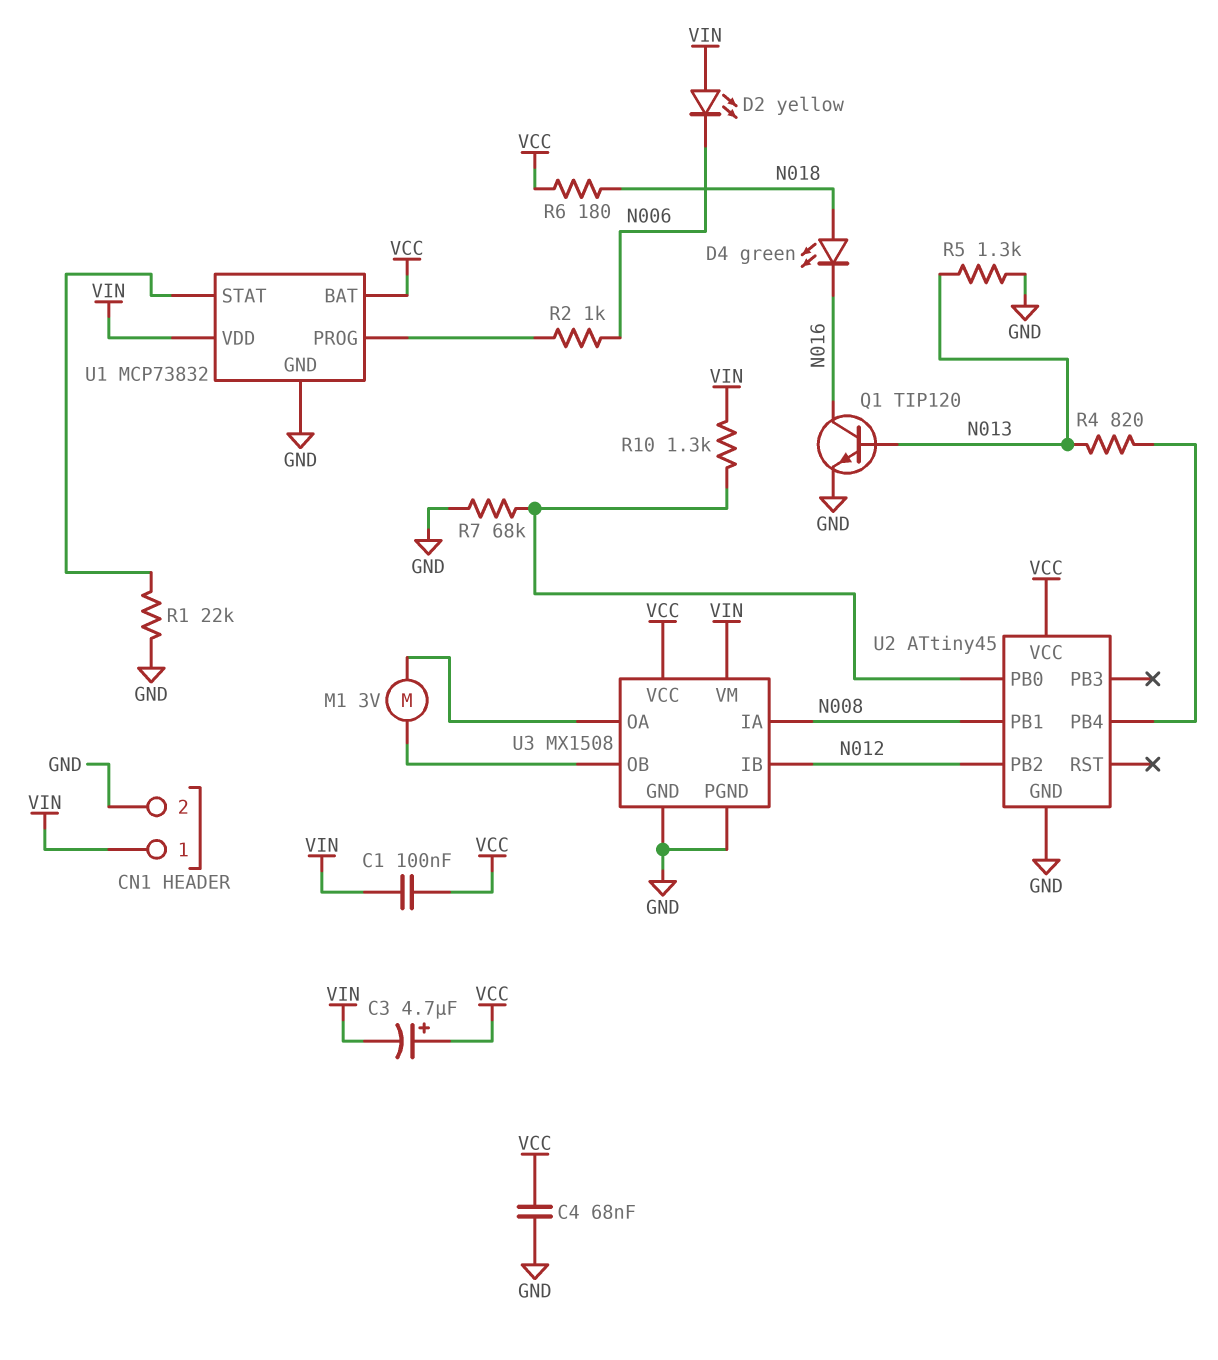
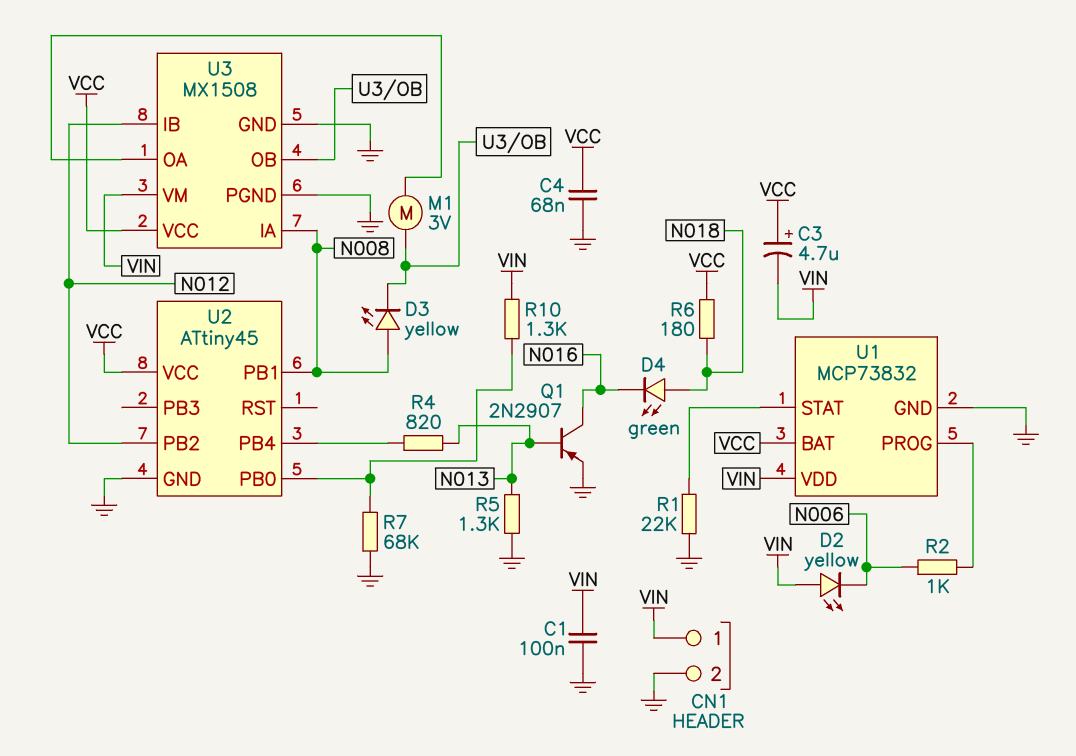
C1: 100nF (VCC, VIN) -> 100nF (GND, VIN)
D3: none -> LED yellow (A N008, K U3/OB)
Q1: NPN TIP120 (B N013, C N016, E GND) -> PNP 2N2907 (B N013, C N016, E GND)

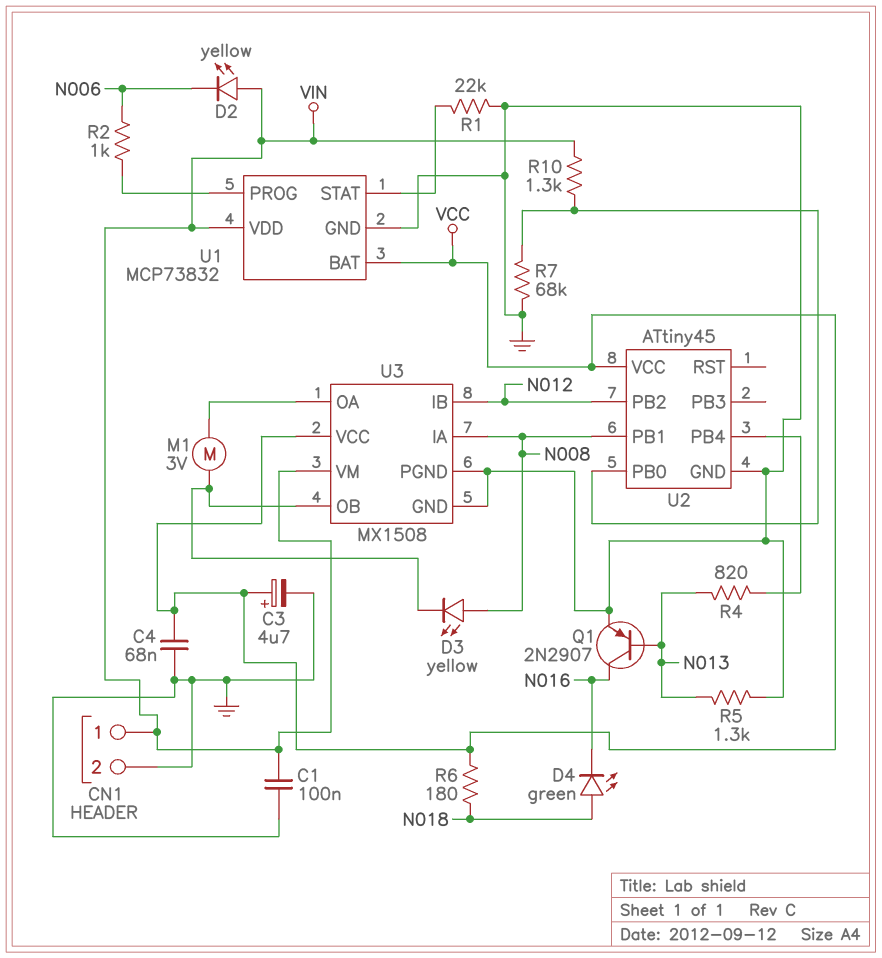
C3: 4.7uF (plus VCC, minus VIN) -> 4.7uF (plus VCC, minus GND)

